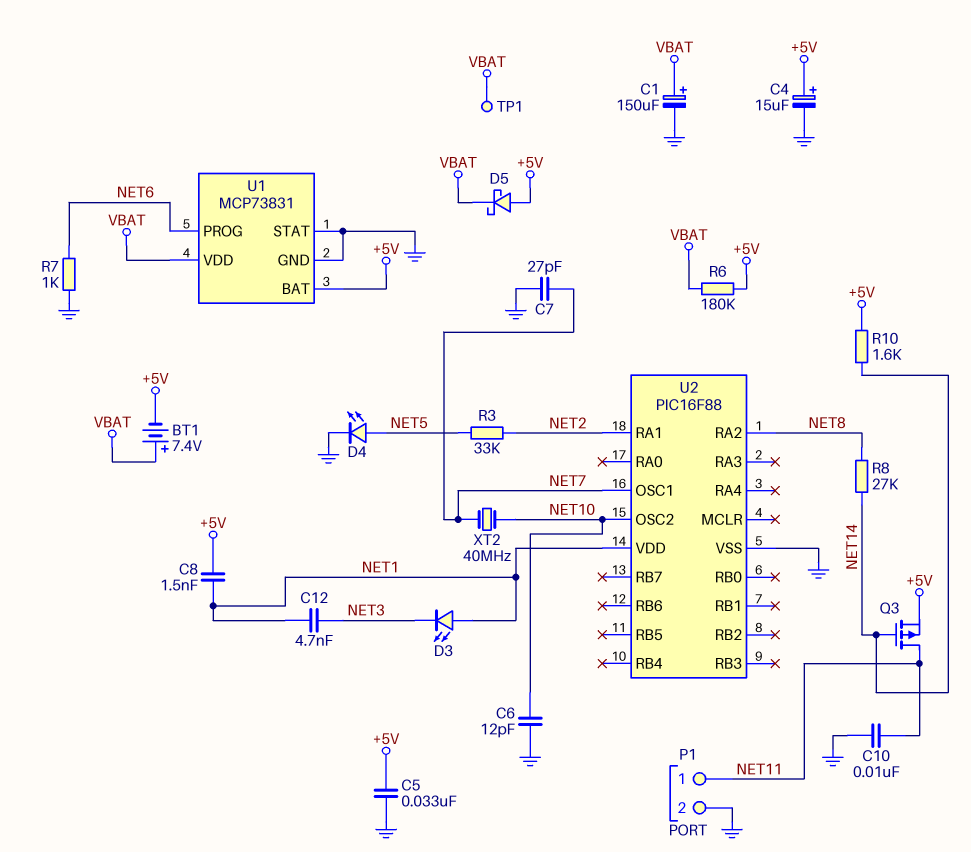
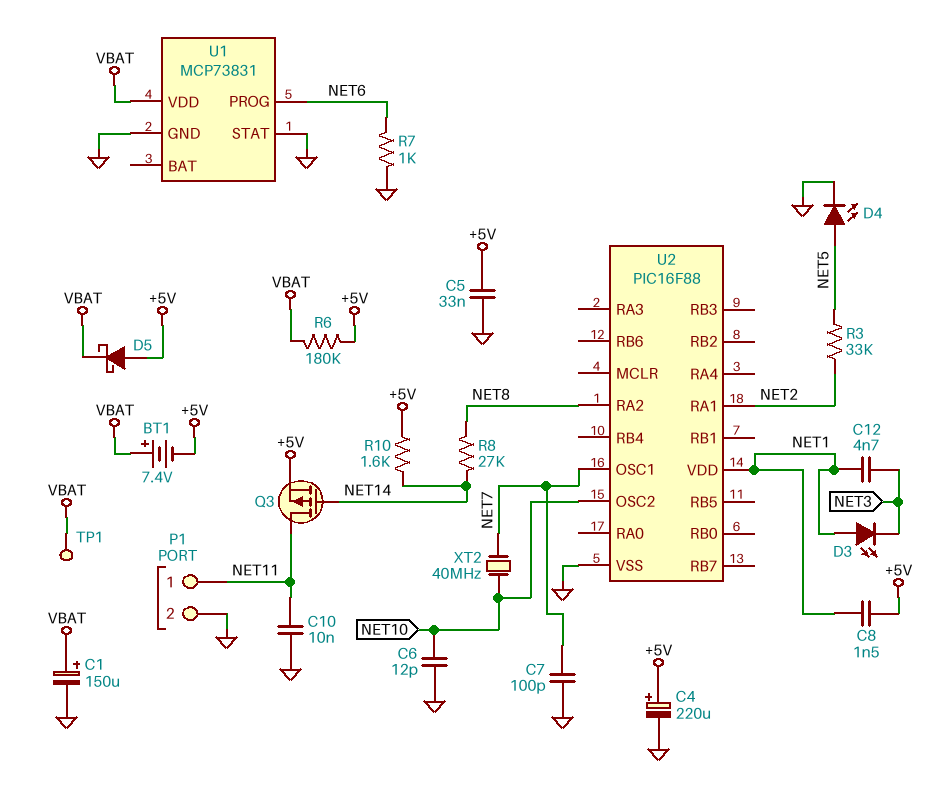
C4: 15uF (plus +5V, minus GND) -> 220uF (plus +5V, minus GND)
C7: 27pF (GND, NET7) -> 100pF (GND, NET7)
U1 pin BAT: +5V -> none

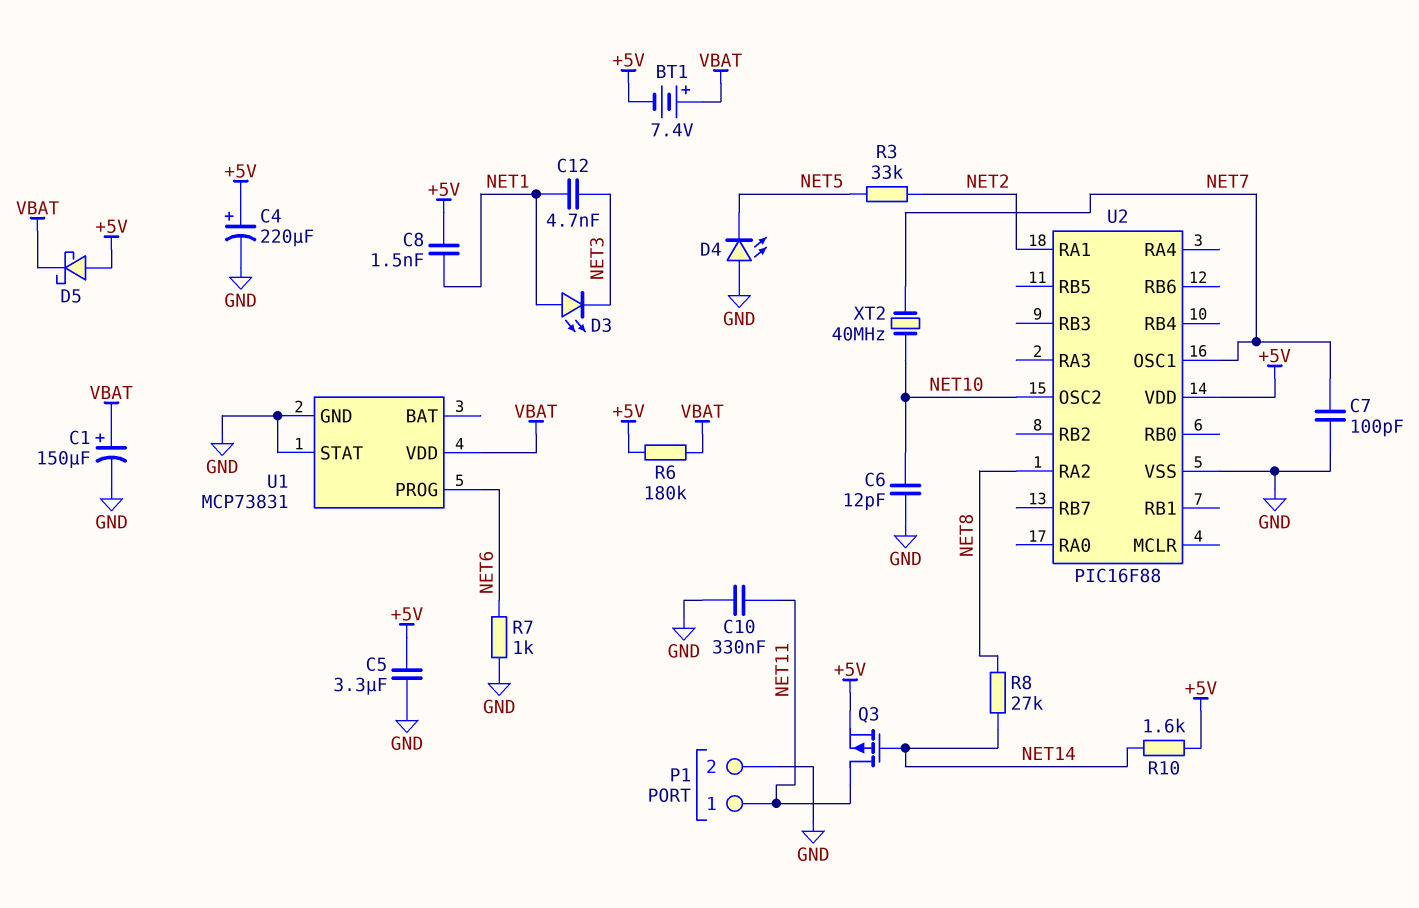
C5: 33nF (+5V, GND) -> 3.3uF (+5V, GND)
C10: 10nF (GND, NET11) -> 330nF (GND, NET11)
D4: LED (A NET5, K GND) -> LED (A GND, K NET5)
TP1: test point (VBAT) -> none
U2 pin VDD: NET1 -> +5V

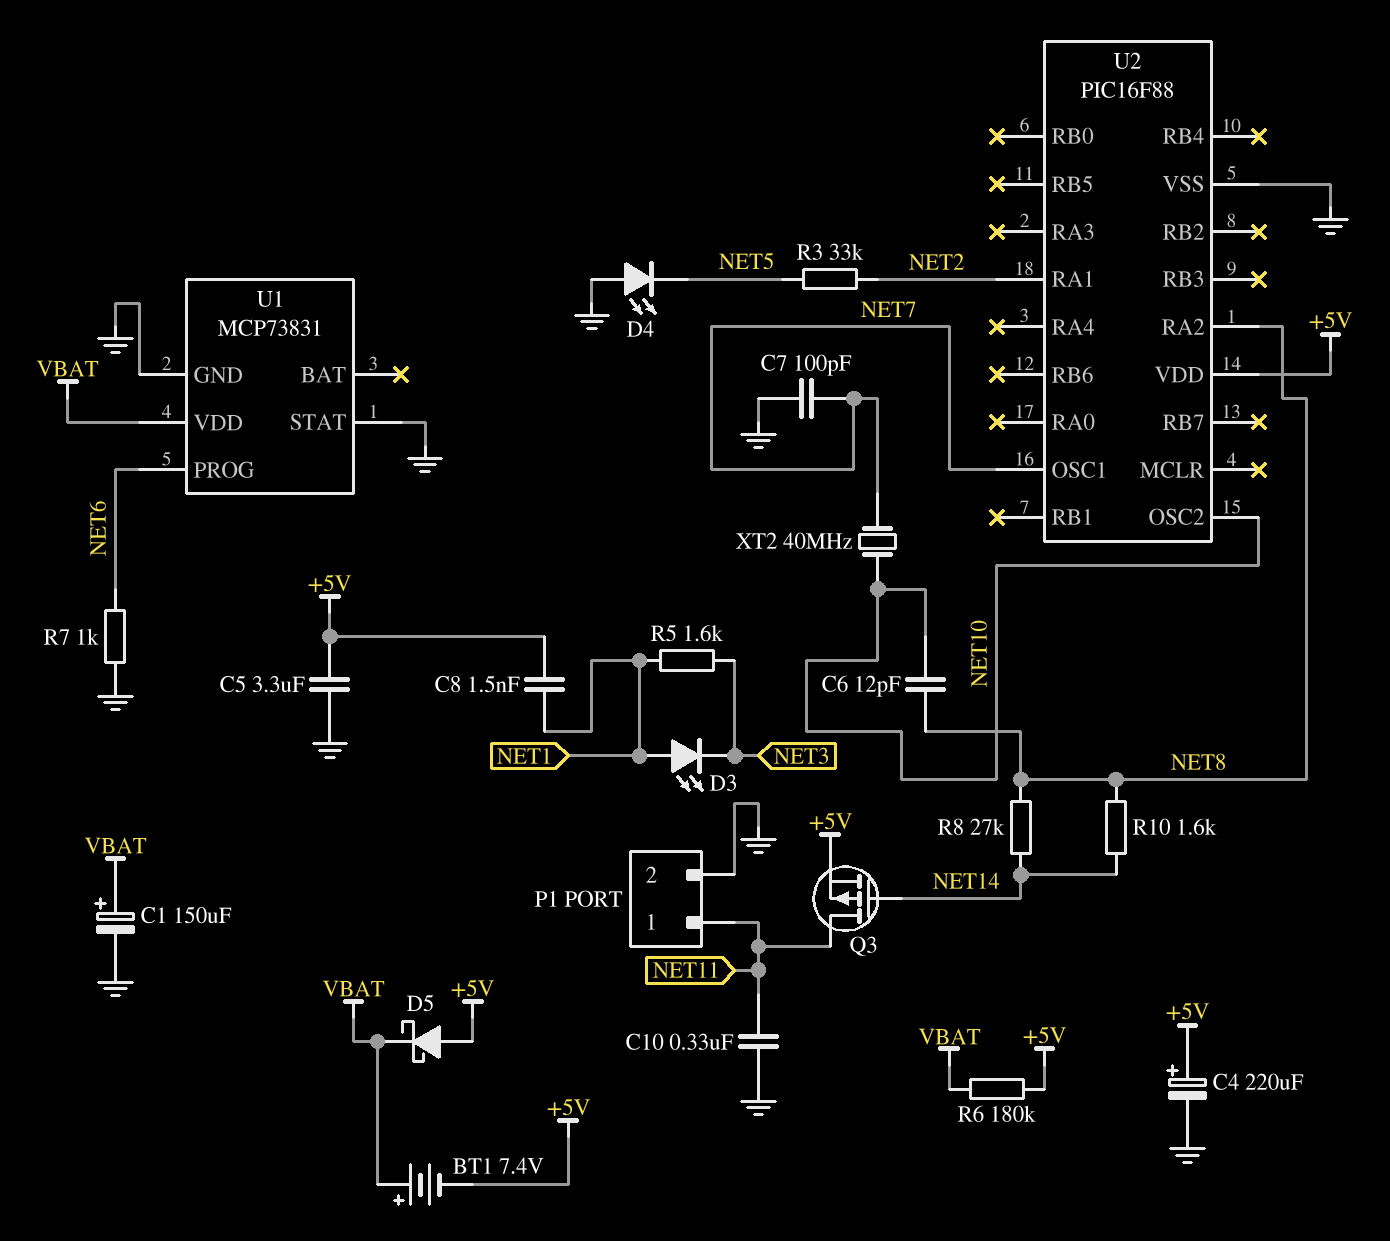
C6: 12pF (GND, NET10) -> 12pF (NET8, NET10)
C12: 4.7nF (NET1, NET3) -> none
R5: none -> 1.6k (NET1, NET3)
R10: 1.6k (+5V, NET14) -> 1.6k (NET8, NET14)

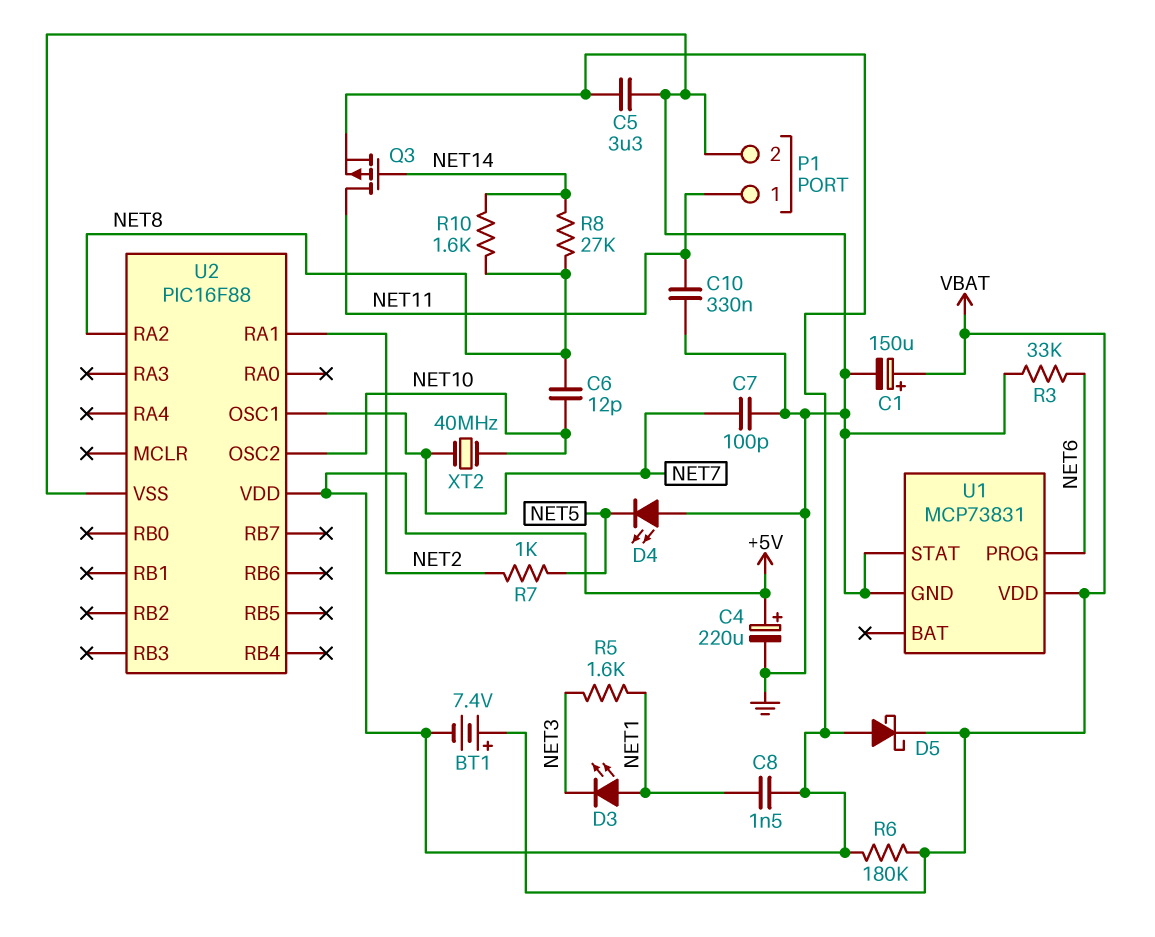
R3: 33k (NET2, NET5) -> 33k (GND, NET6)
R7: 1k (GND, NET6) -> 1k (NET2, NET5)

